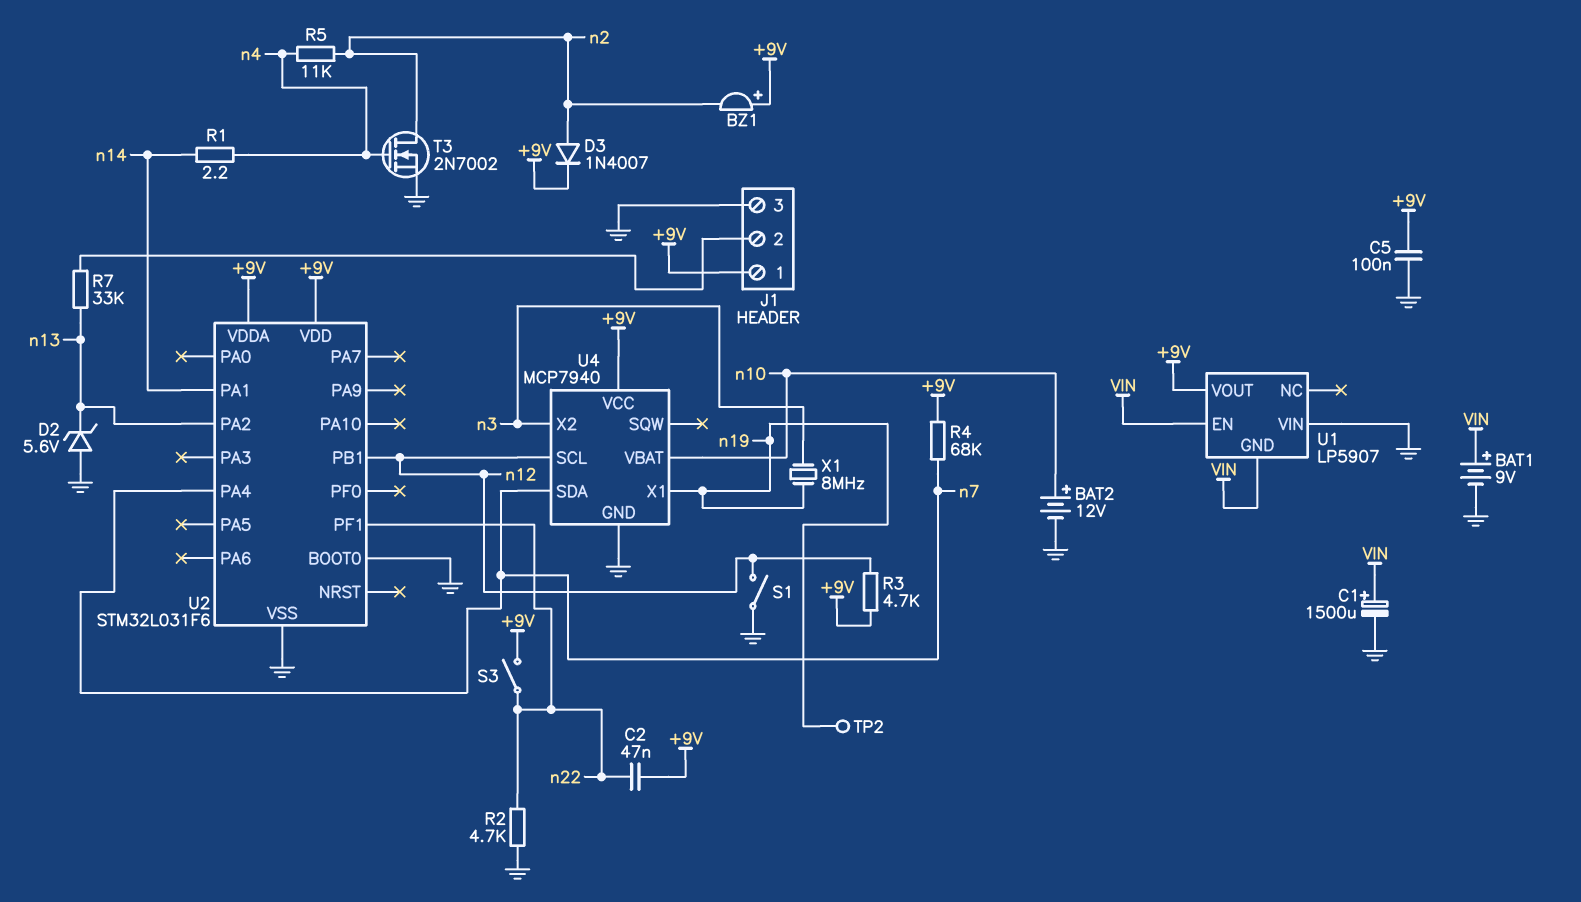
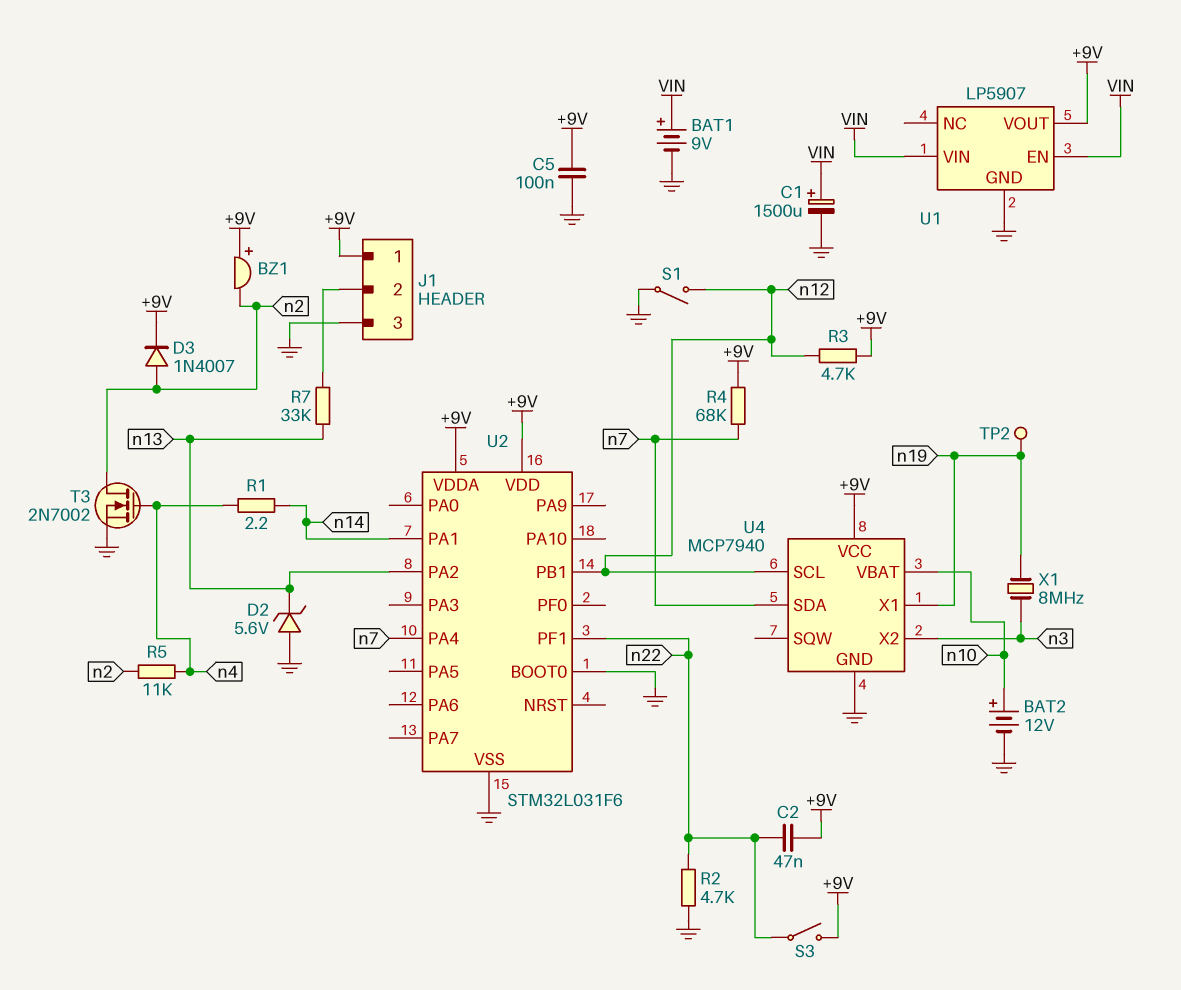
U1 pin GND: VIN -> GND
U1 pin VIN: GND -> VIN

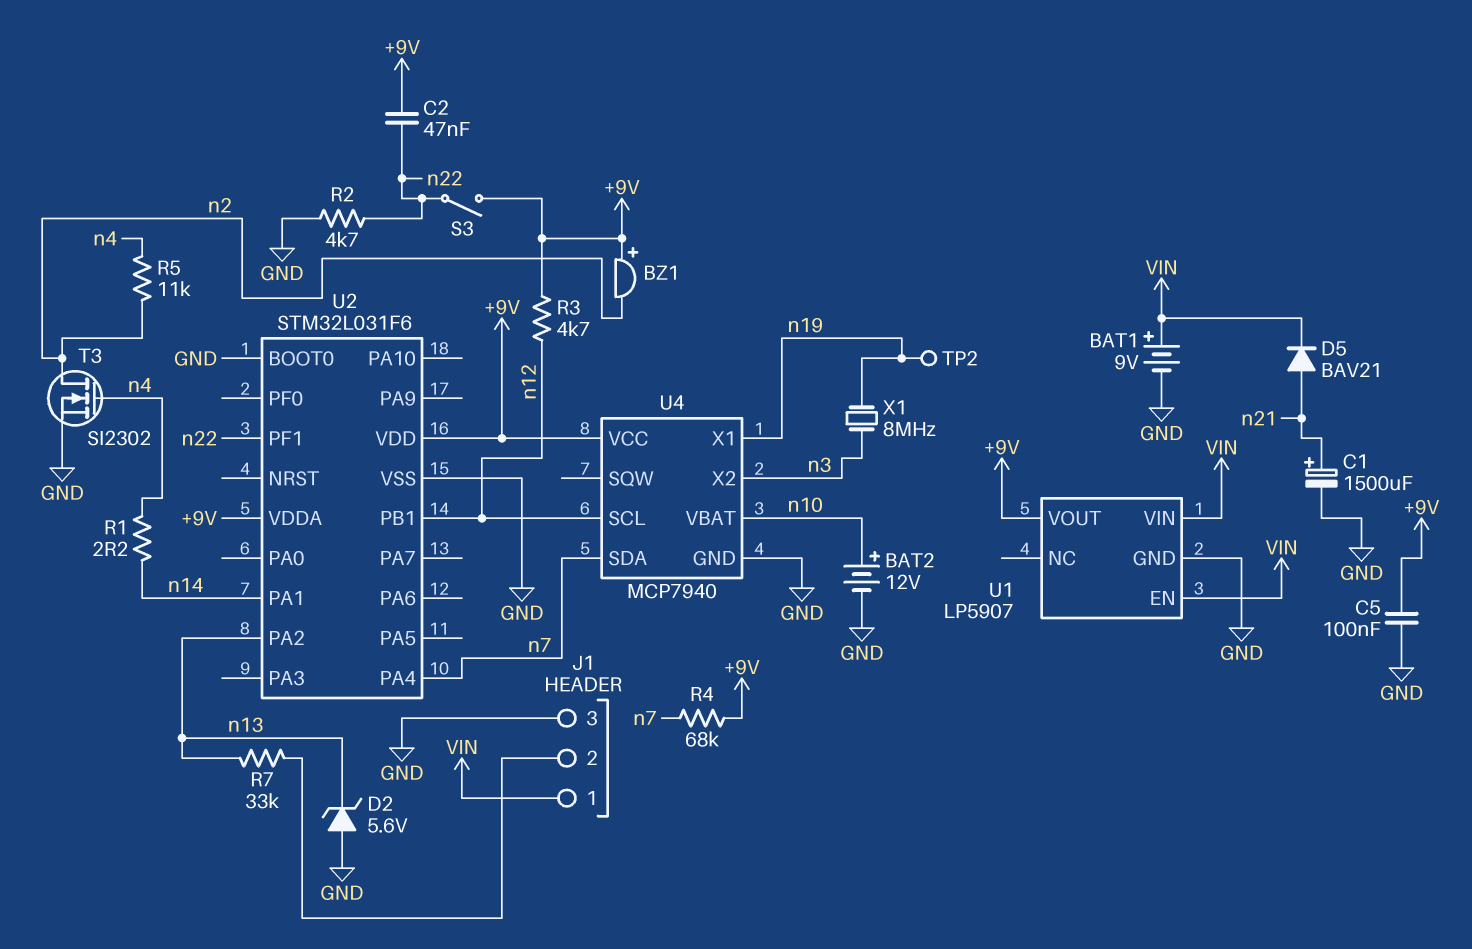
C1: 1500uF (plus VIN, minus GND) -> 1500uF (plus n21, minus GND)
D3: diode 1N4007 (A n2, K +9V) -> none
D5: none -> diode BAV21 (A n21, K VIN)
J1 pin 1: +9V -> VIN
S1: switch (GND, n12) -> none
T3: NMOS 2N7002 (G n4, D n2, S GND) -> NMOS SI2302 (G n4, D n2, S GND)

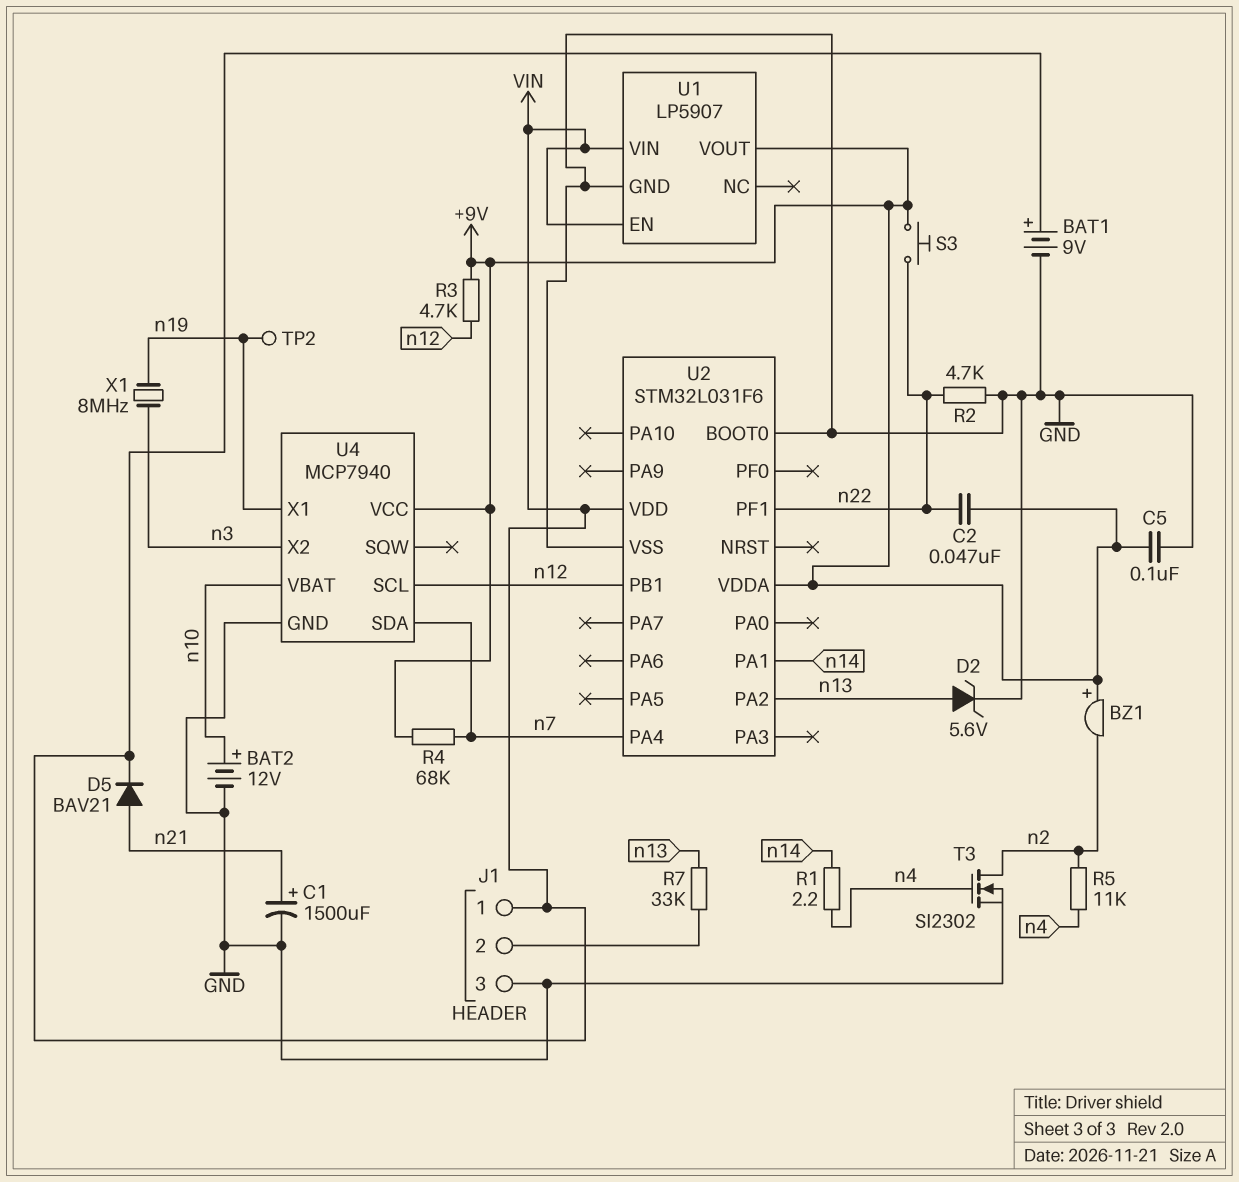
D2: zener 5.6V (A GND, K n13) -> zener 5.6V (A n13, K GND)
S3: switch (+9V, n22) -> button (+9V, n22)
U2 pin VDD: +9V -> VIN

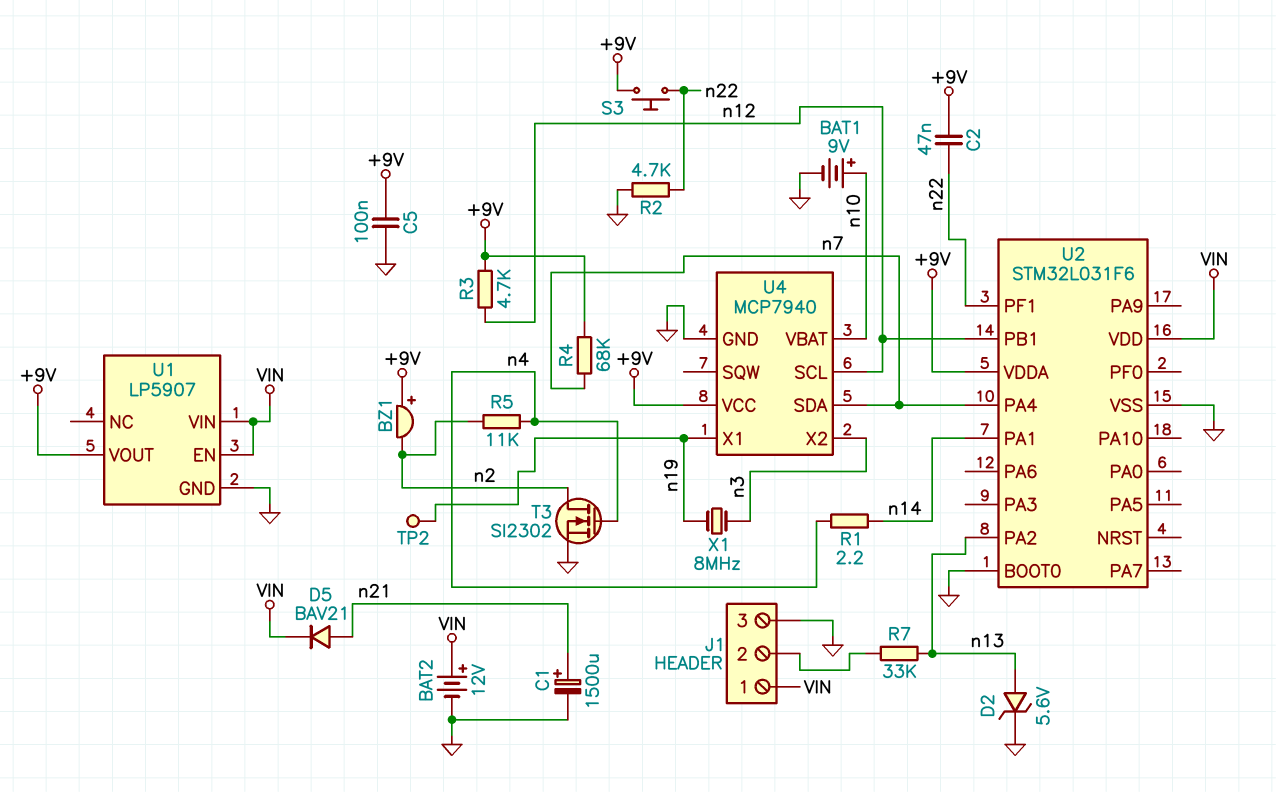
BAT1: 9V (plus VIN, minus GND) -> 9V (plus n10, minus GND)
BAT2: 12V (plus n10, minus GND) -> 12V (plus VIN, minus GND)

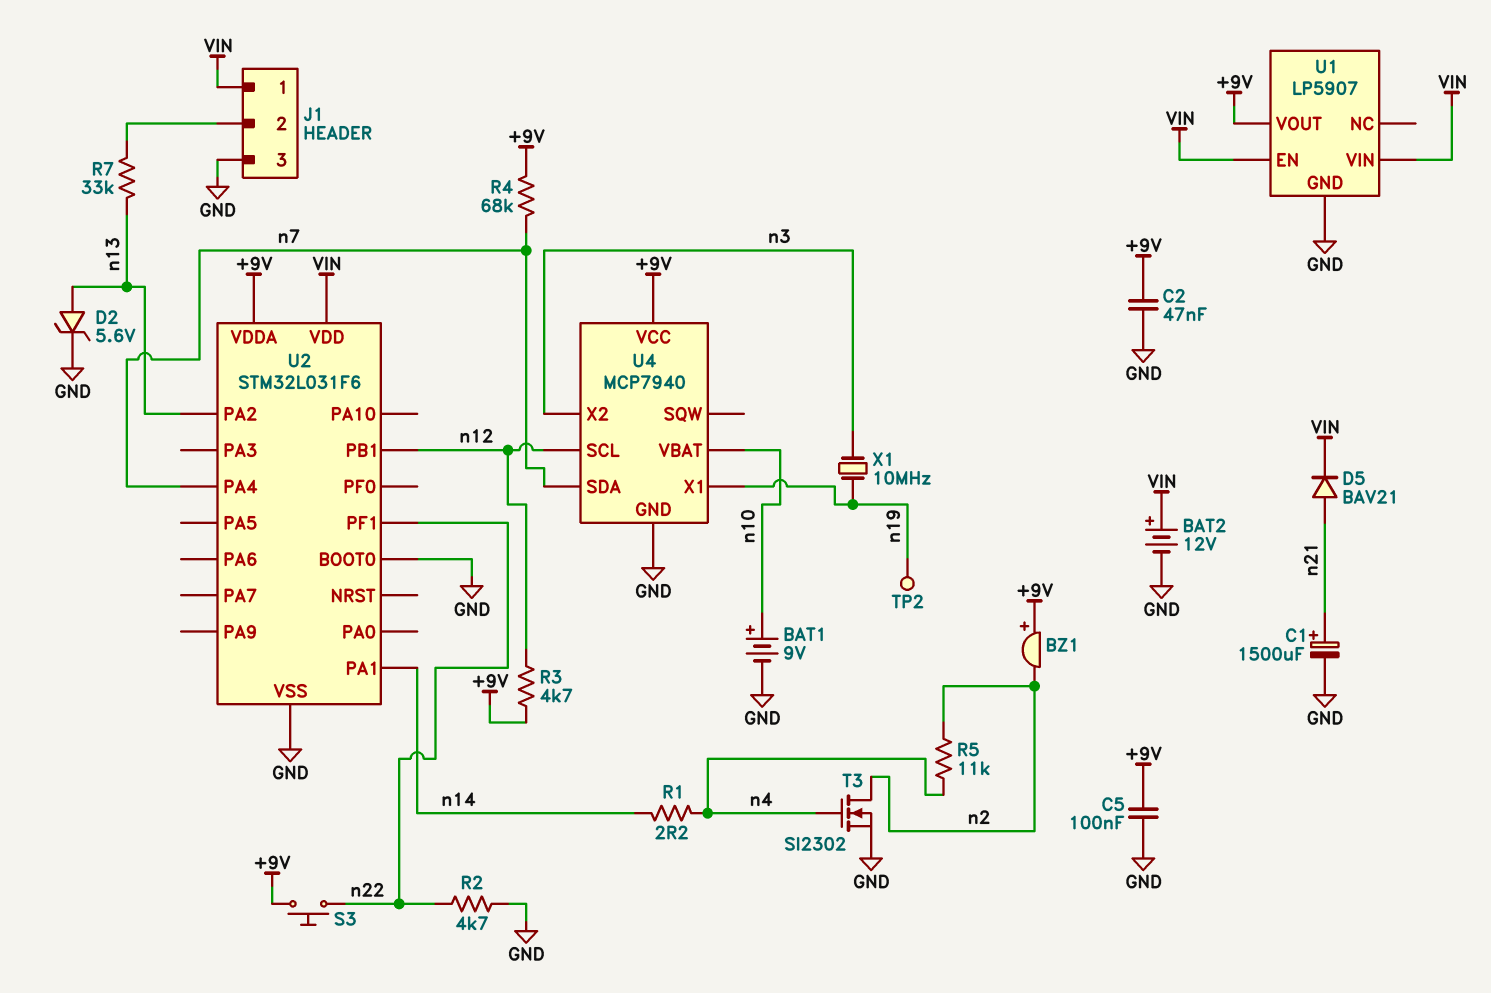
C2: 47nF (+9V, n22) -> 47nF (+9V, GND)
X1: 8MHz (n3, n19) -> 10MHz (n3, n19)

